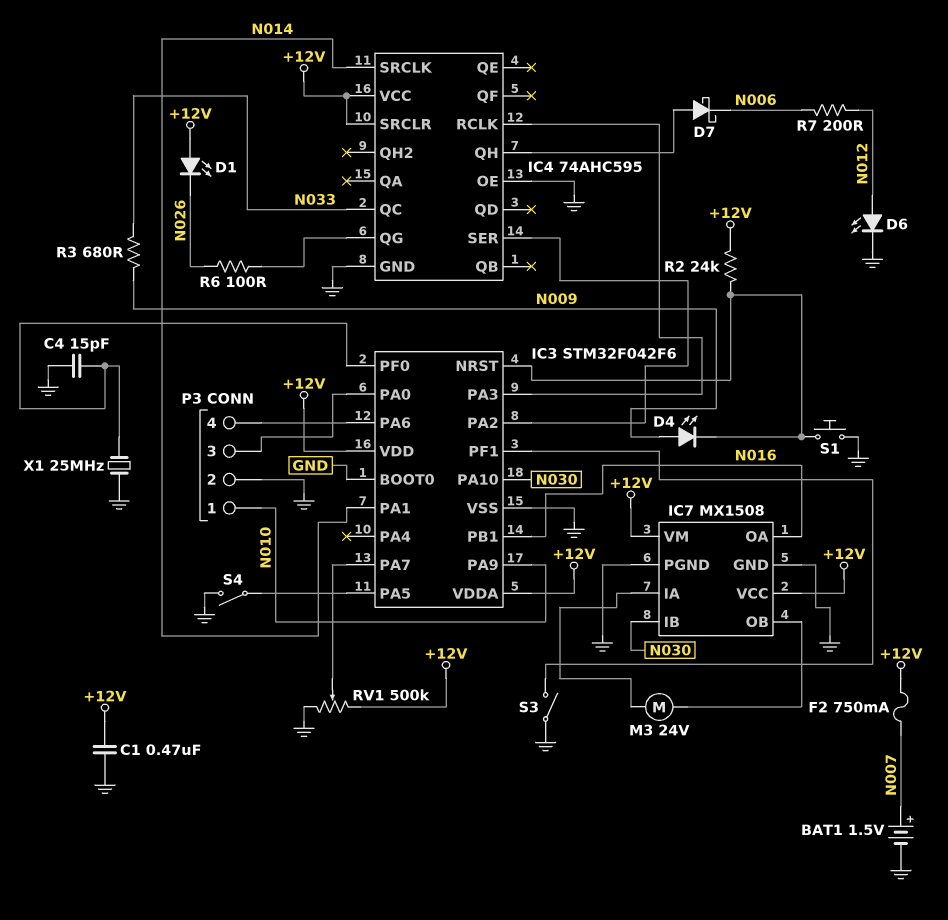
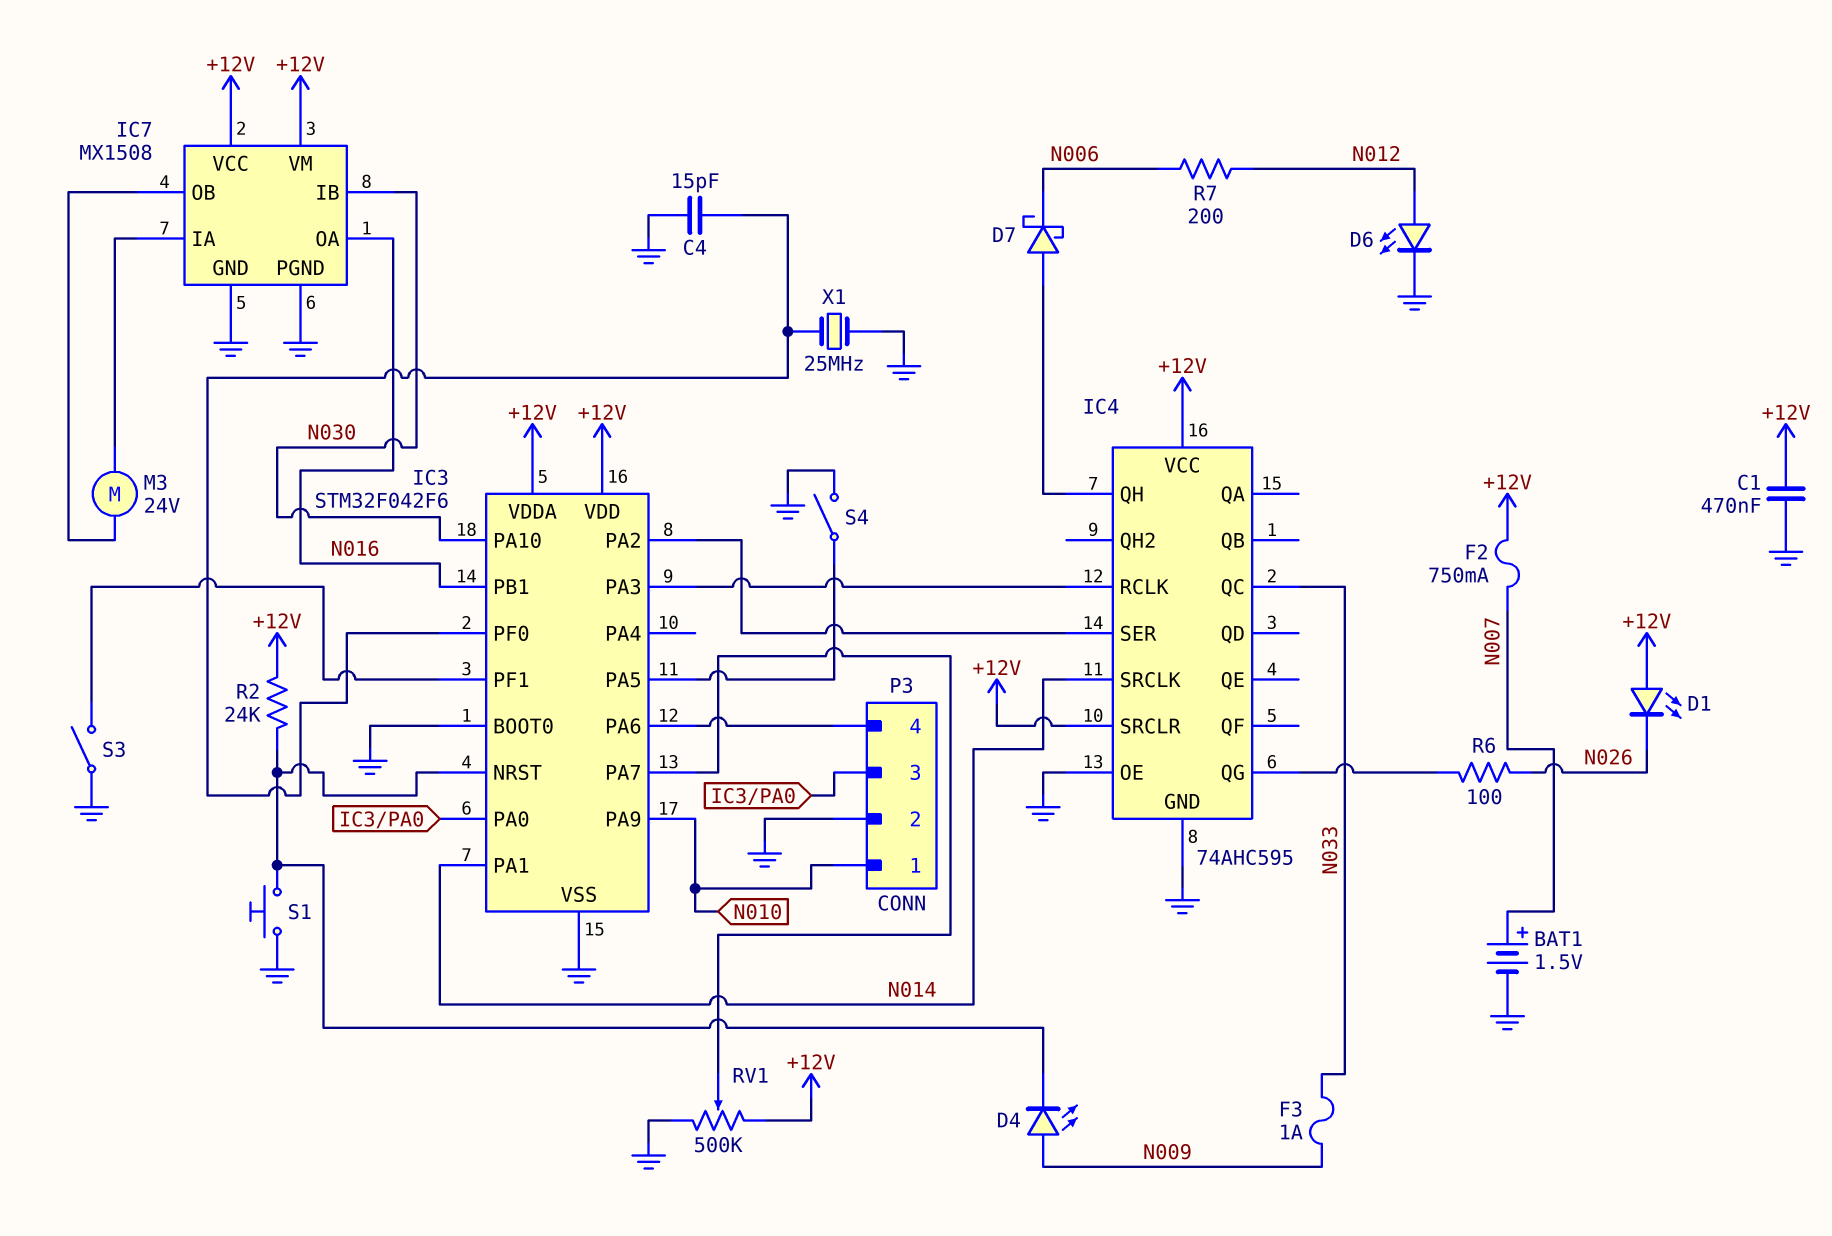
F3: none -> 1A (N009, N033)
R3: 680 (N009, N033) -> none

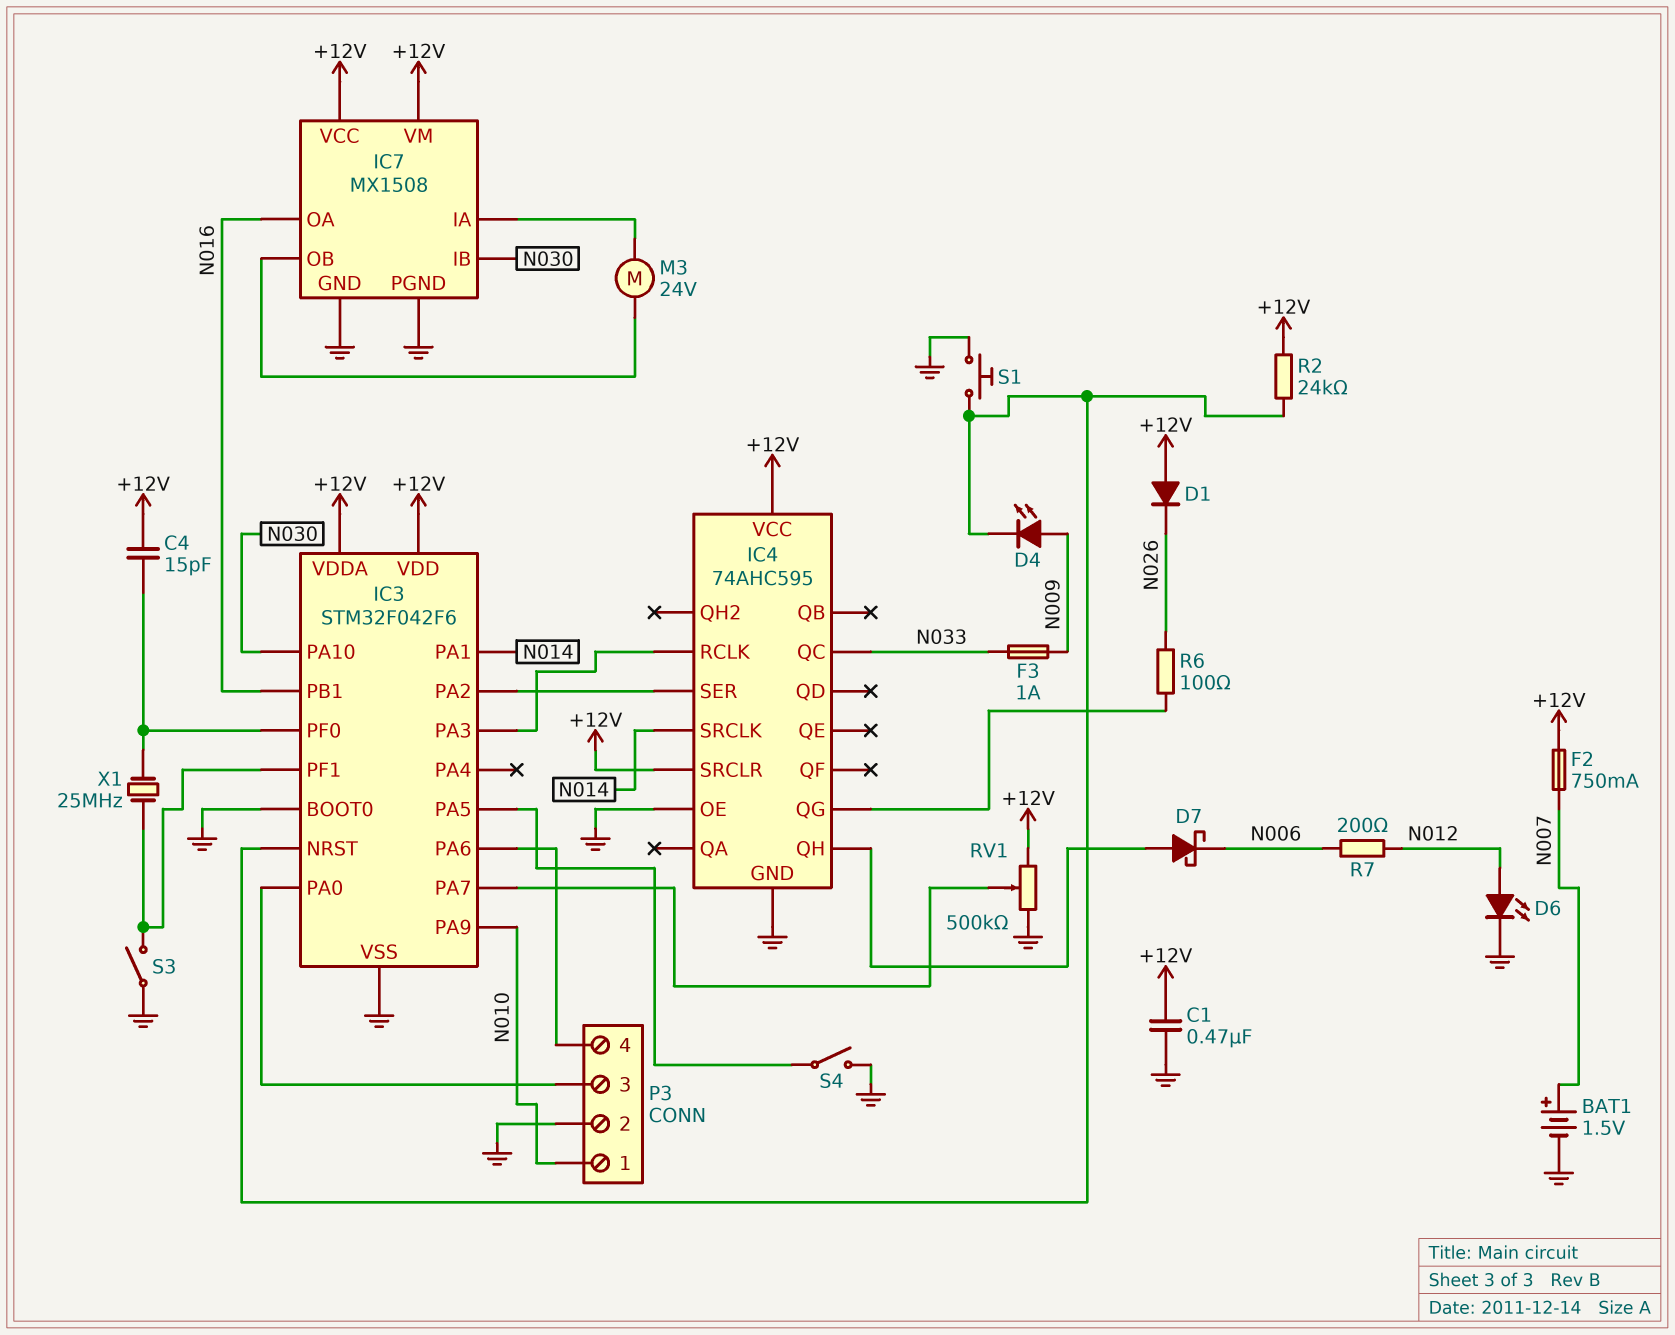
C4: 15pF (GND, IC3/PF0) -> 15pF (+12V, IC3/PF0)
D1: LED (A +12V, K N026) -> diode (A +12V, K N026)
X1: 25MHz (GND, IC3/PF0) -> 25MHz (IC3/PF0, IC3/PF1)

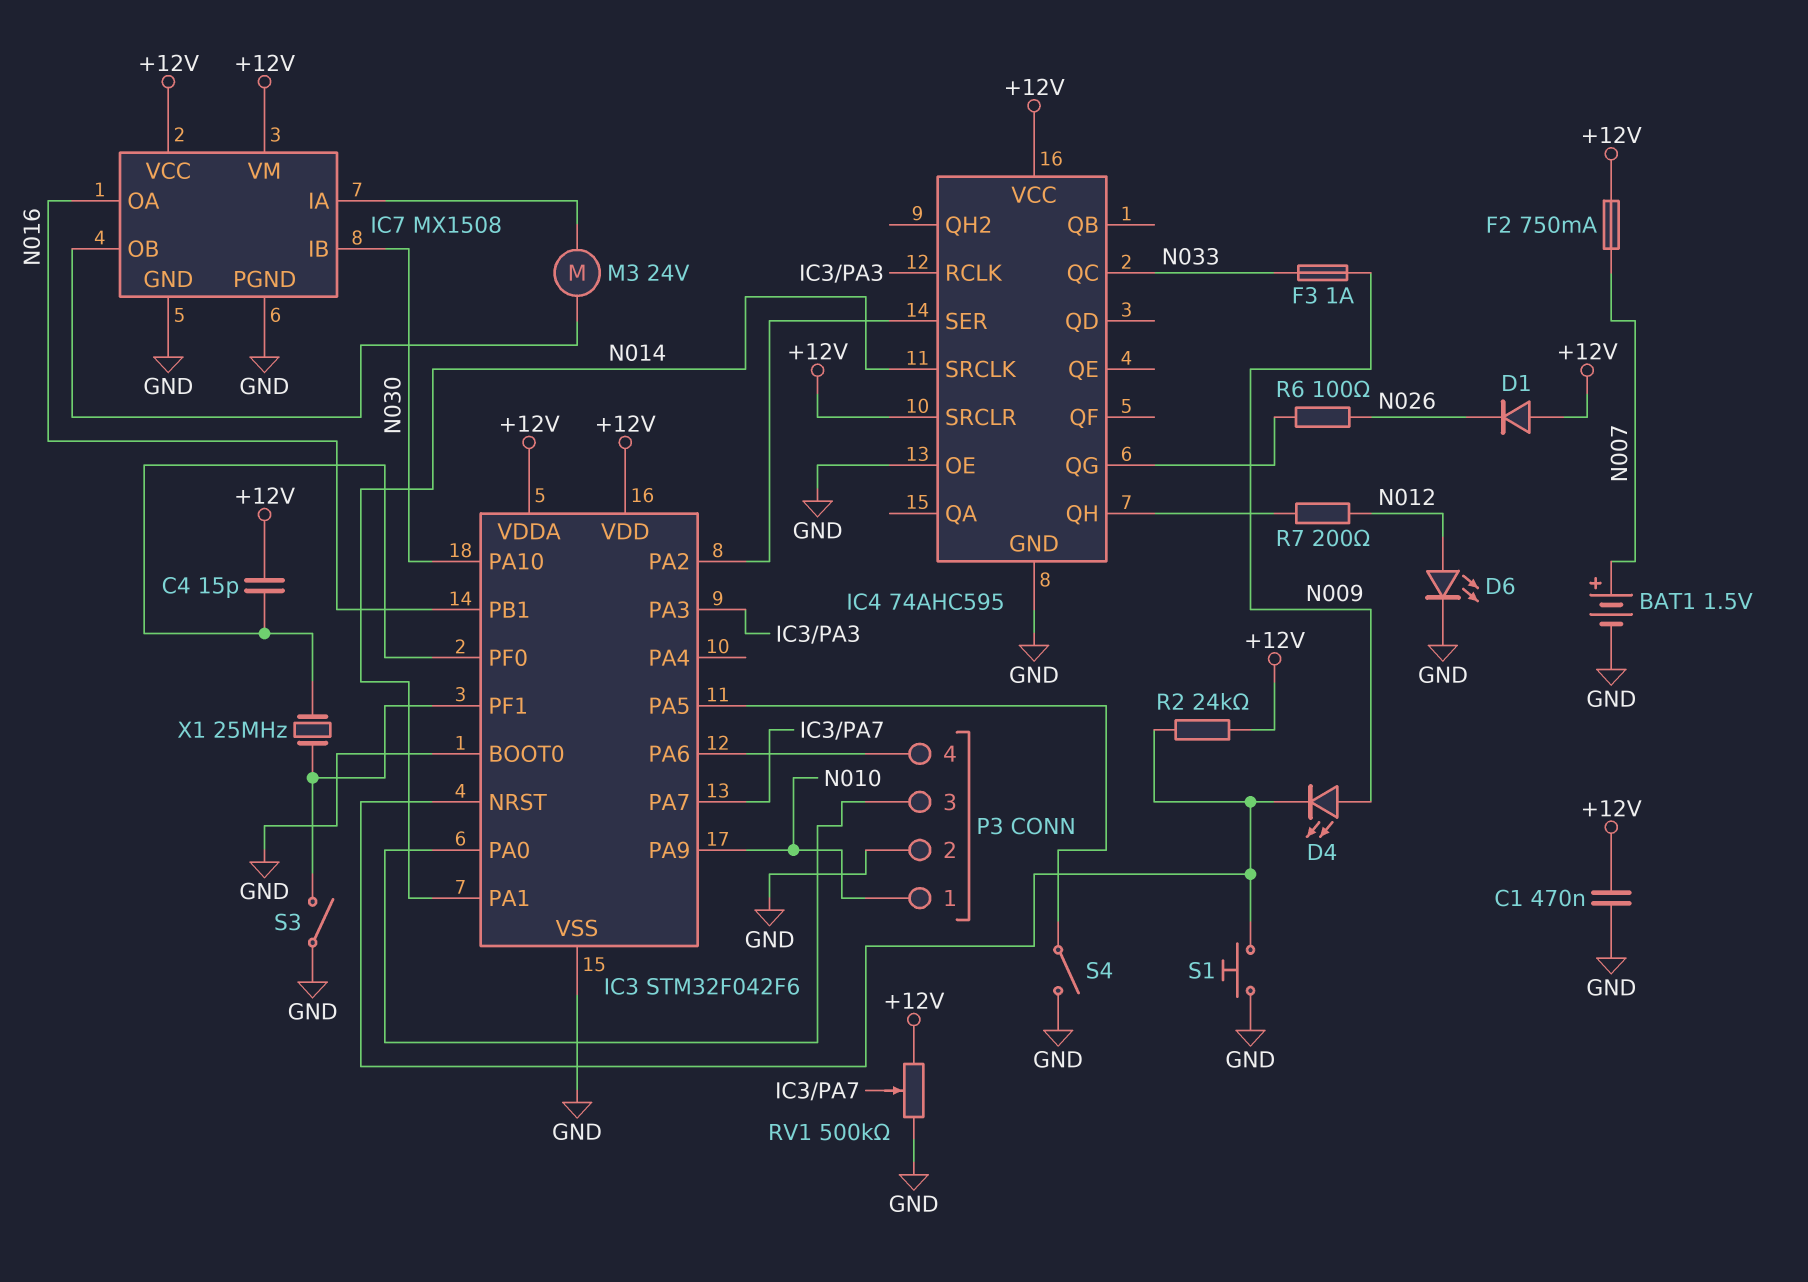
D7: schottky (A IC4/QH, K N006) -> none
R7: 200 (N006, N012) -> 200 (IC4/QH, N012)

